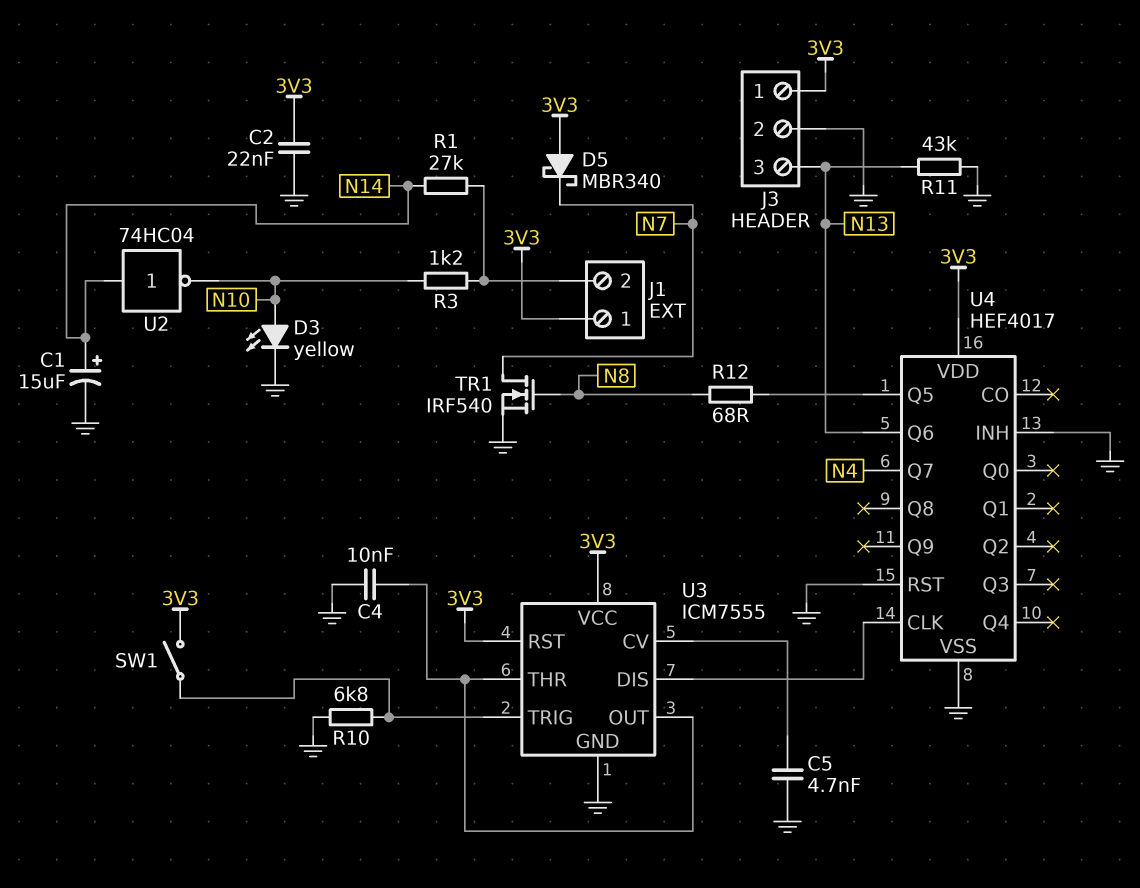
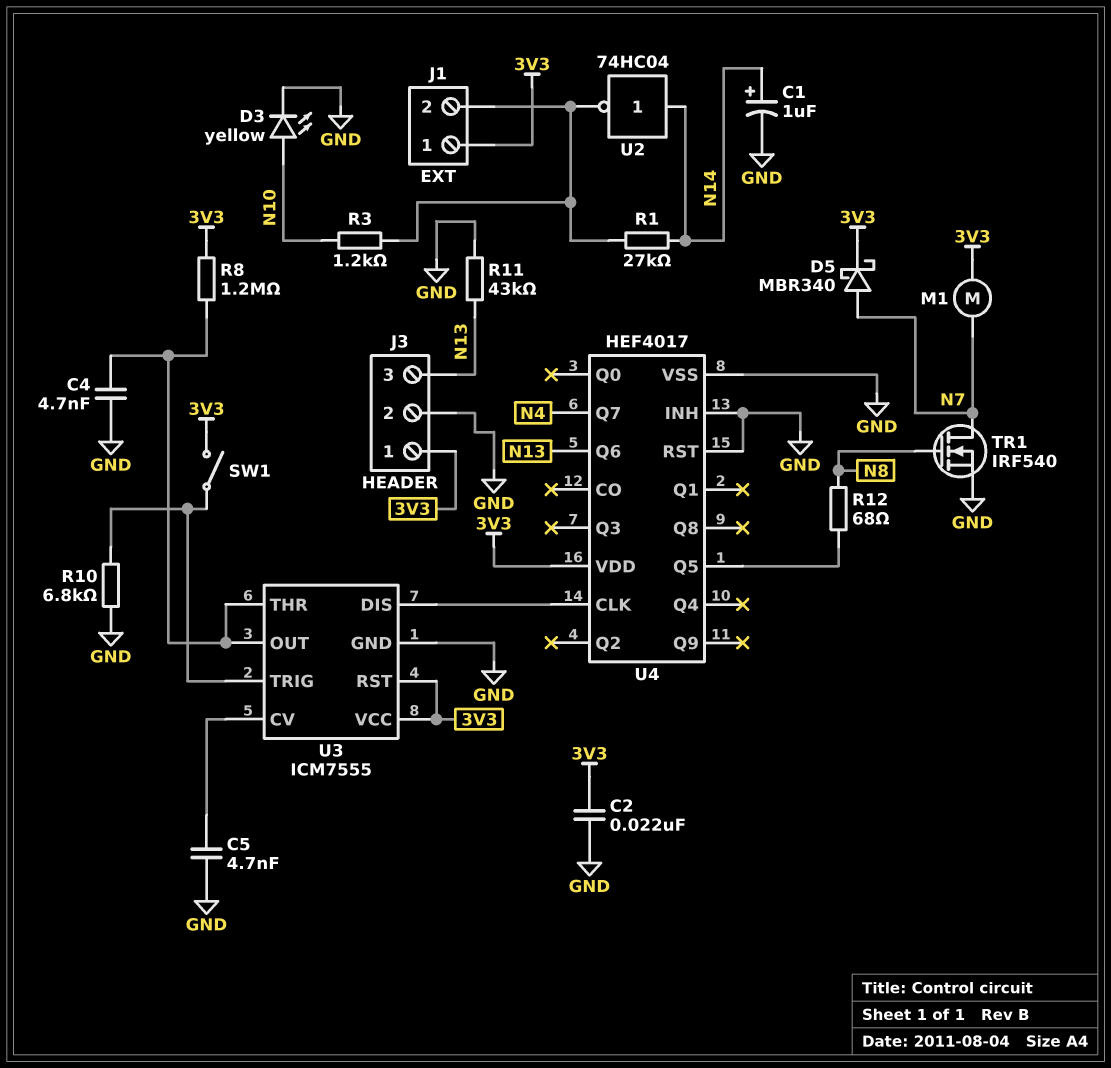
C1: 15uF (plus N14, minus GND) -> 1uF (plus N14, minus GND)
C4: 10nF (GND, U3/OUT) -> 4.7nF (GND, U3/OUT)
D5: schottky MBR340 (A 3V3, K N7) -> schottky MBR340 (A N7, K 3V3)
M1: none -> motor (3V3, N7)
R8: none -> 1.2M (3V3, U3/OUT)
U2: NOT 74HC04 (in N14, out N10) -> NOT 74HC04 (in N14, out J1/2)

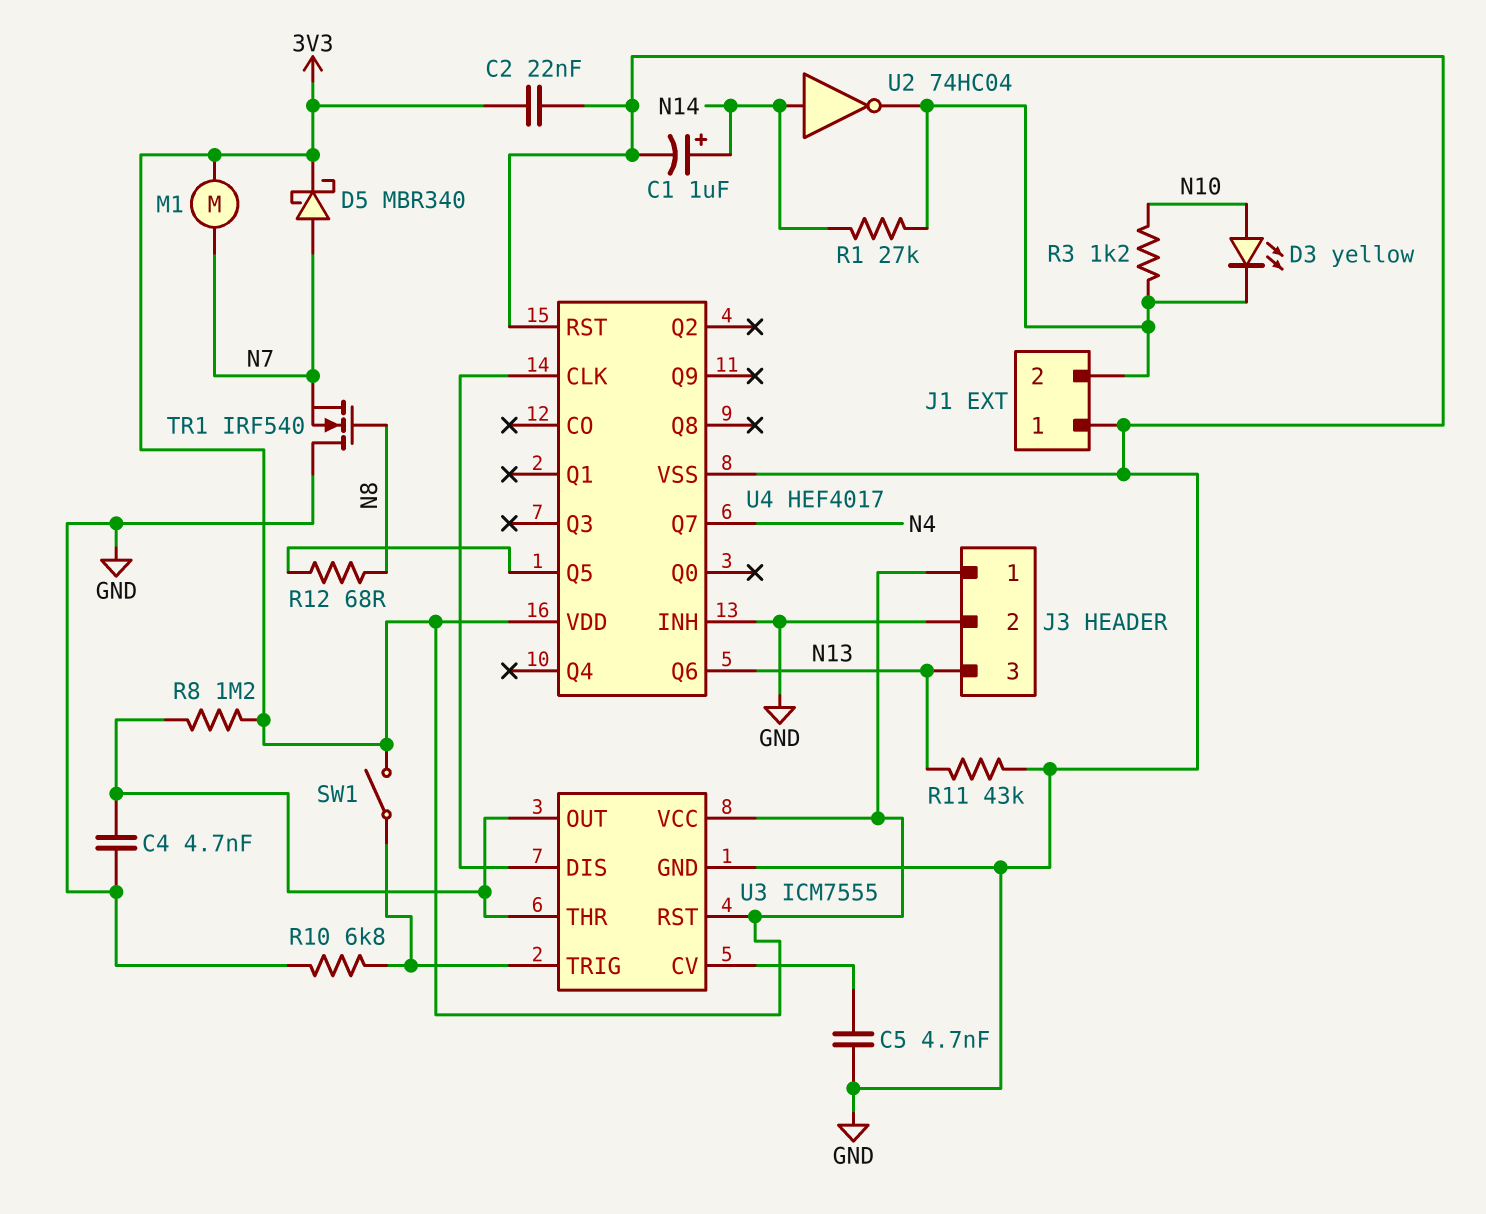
D3: LED yellow (A N10, K GND) -> LED yellow (A N10, K J1/2)
J1 pin 1: 3V3 -> GND
TR1: NMOS IRF540 (G N8, D N7, S GND) -> NMOS IRF540 (G N8, D GND, S N7)

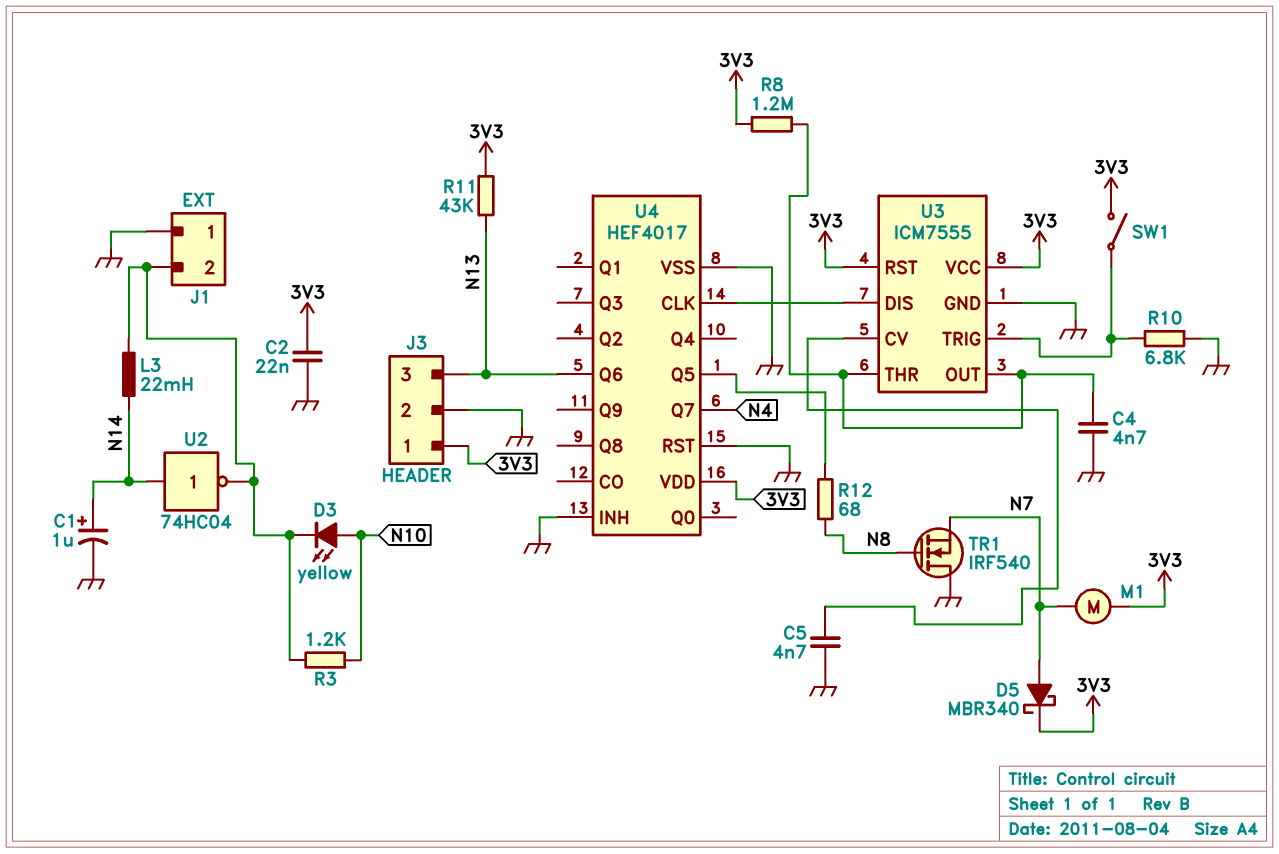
L3: none -> 22mH (J1/2, N14)
R1: 27k (J1/2, N14) -> none
R11: 43k (GND, N13) -> 43k (3V3, N13)

